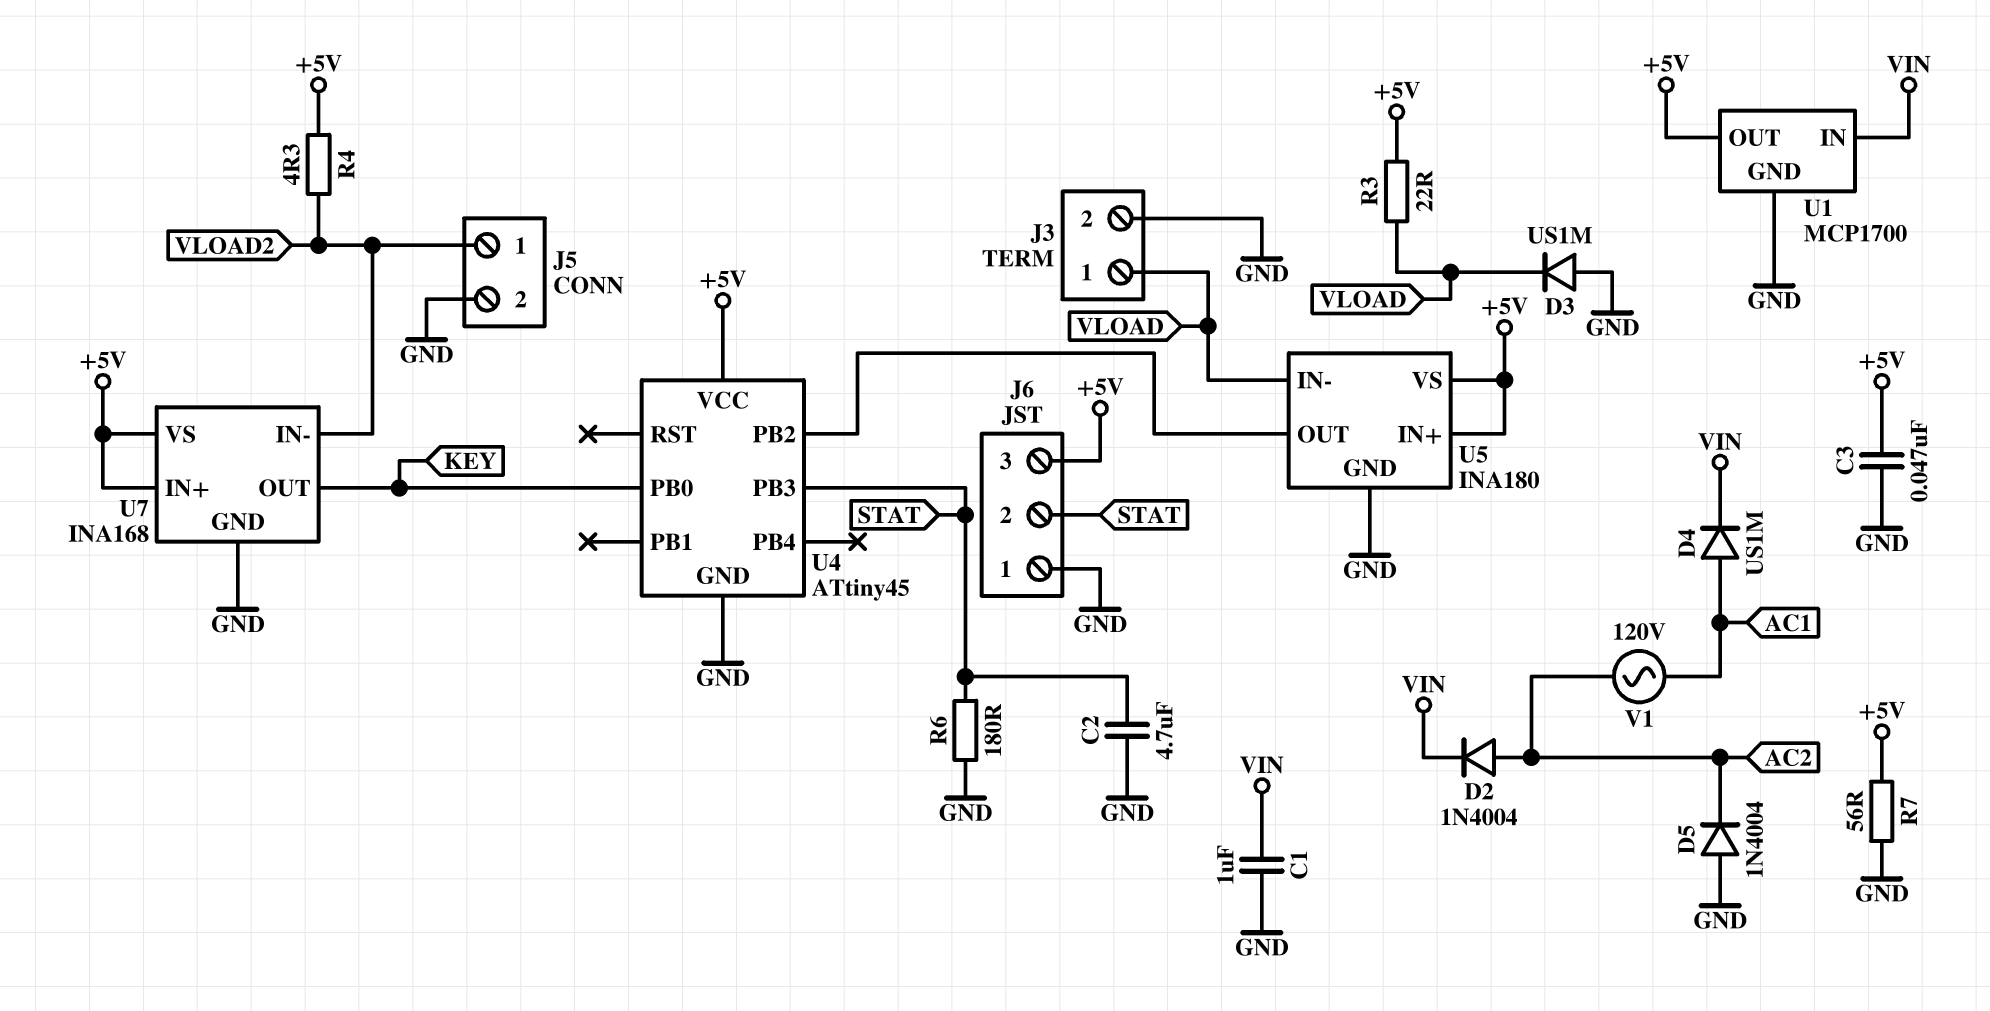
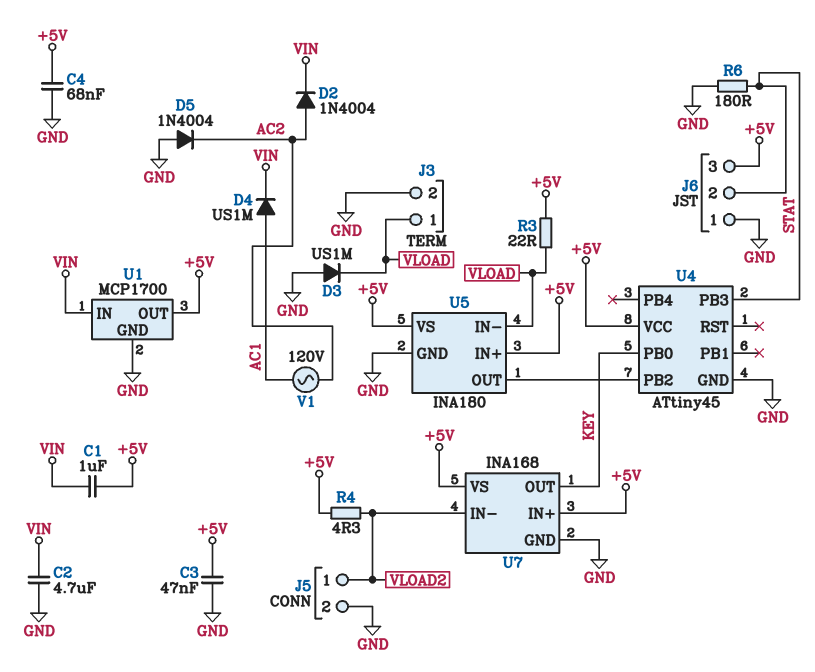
C1: 1uF (GND, VIN) -> 1uF (+5V, VIN)
C2: 4.7uF (GND, STAT) -> 4.7uF (GND, VIN)
C4: none -> 68nF (+5V, GND)
R7: 56 (+5V, GND) -> none

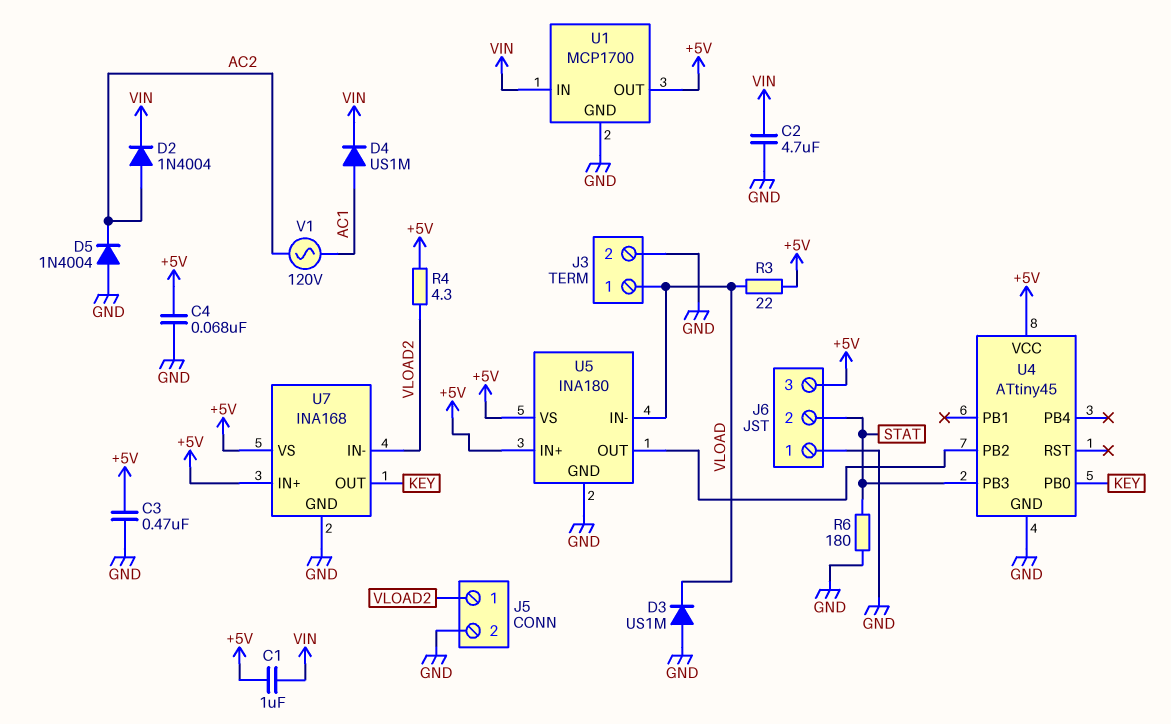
C3: 47nF (+5V, GND) -> 470nF (+5V, GND)

